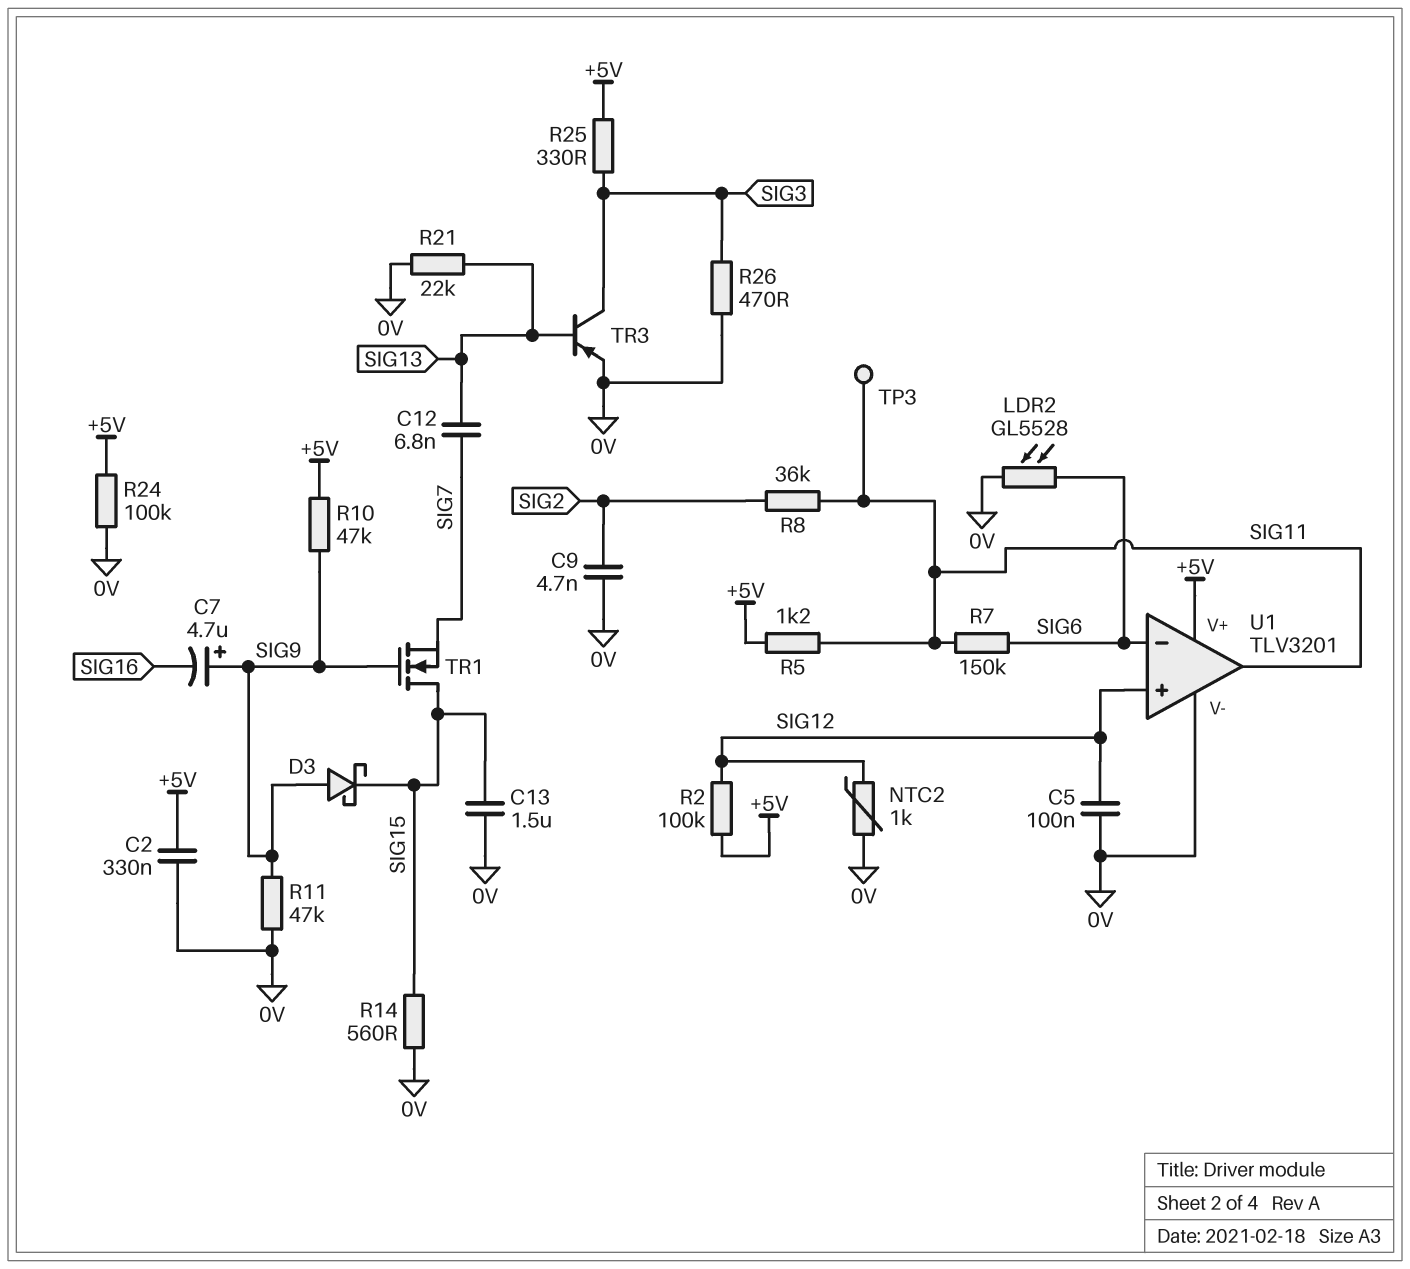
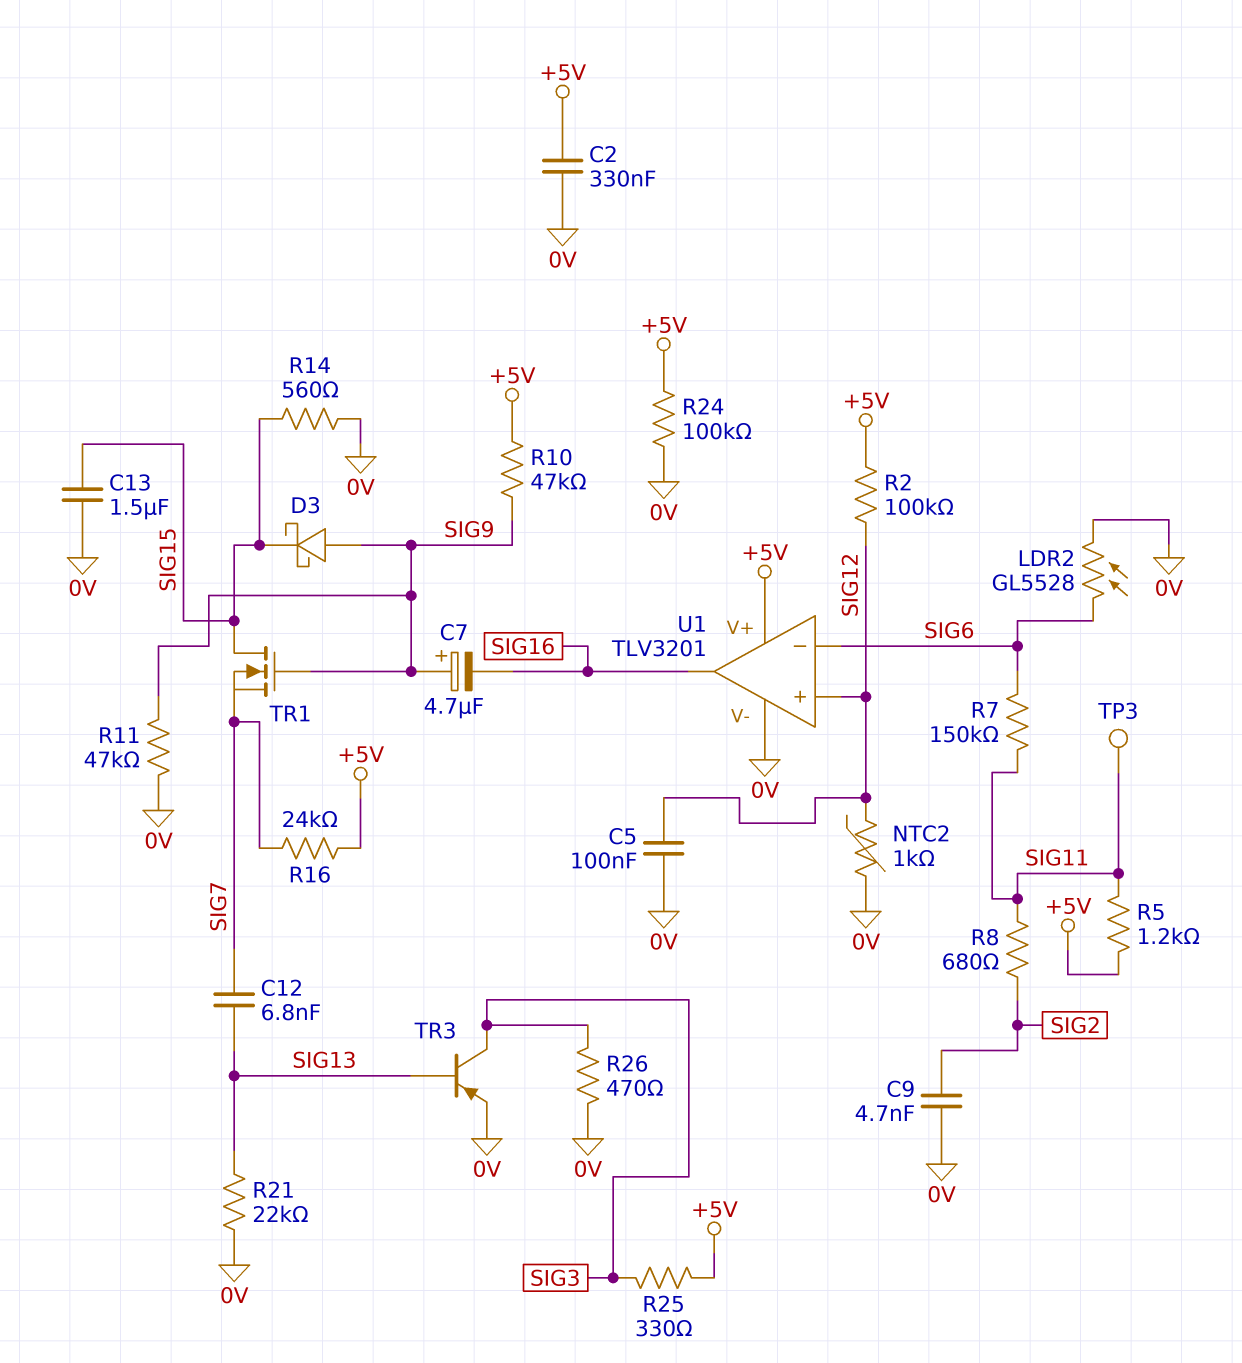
R8: 36k (SIG2, SIG11) -> 680 (SIG2, SIG11)
R16: none -> 24k (+5V, SIG7)
U1 pin out: SIG11 -> SIG16

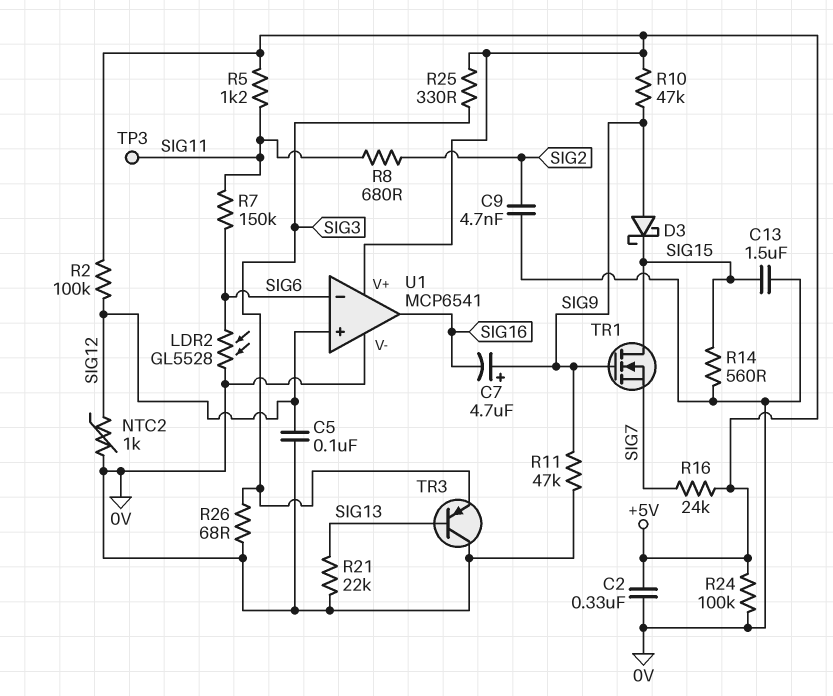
C12: 6.8nF (SIG7, SIG13) -> none
R26: 470 (0V, SIG3) -> 68 (0V, SIG3)
TR3: PNP (B SIG13, C SIG3, E 0V) -> PNP (B SIG13, C 0V, E SIG3)
U1: TLV3201 -> MCP6541

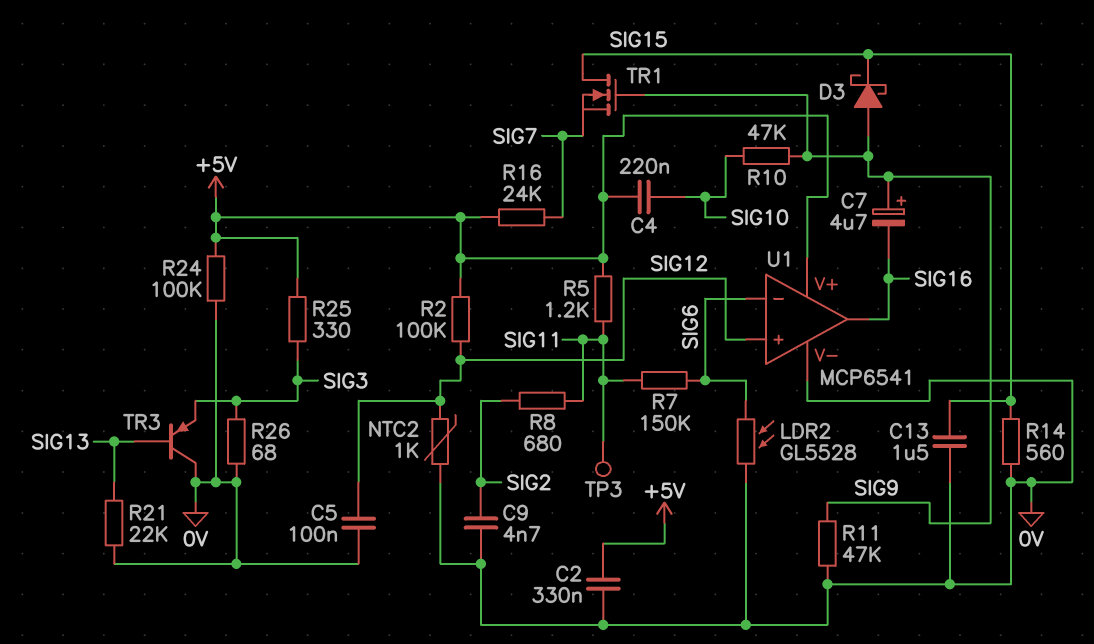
C4: none -> 220nF (+5V, SIG10)
R10: 47k (+5V, SIG9) -> 47k (SIG9, SIG10)

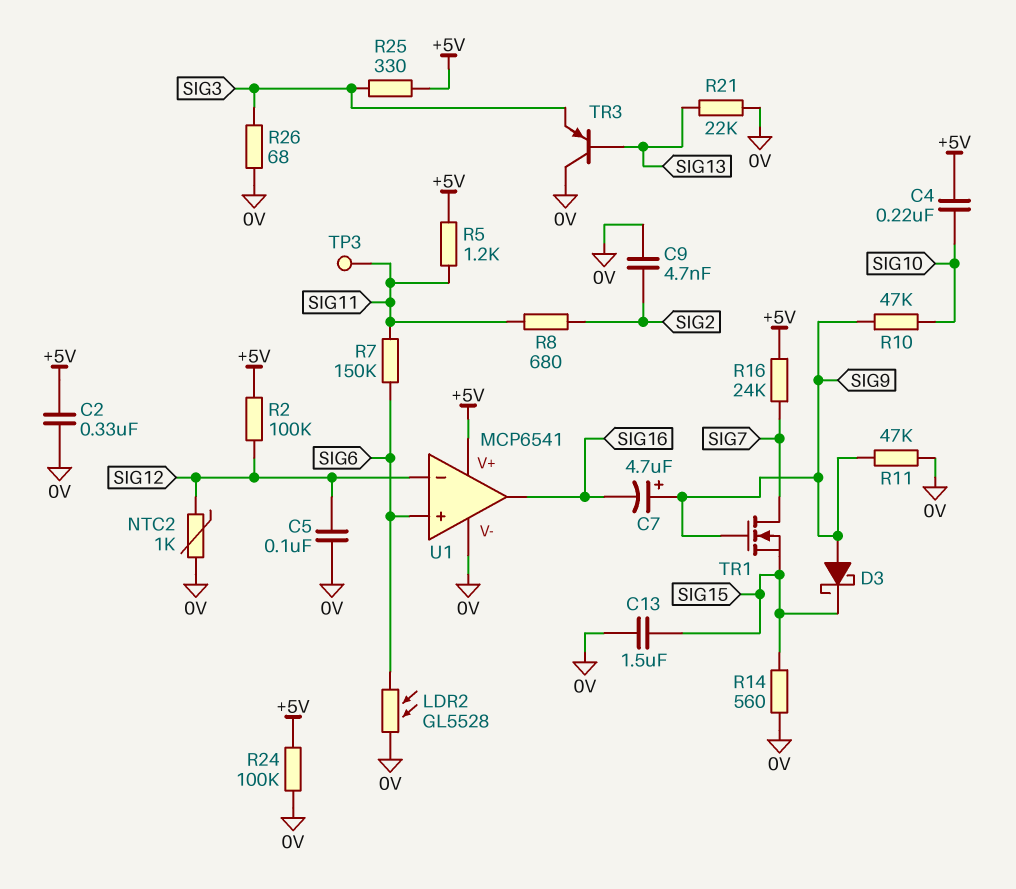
TR1: NMOS (G SIG9, D SIG15, S SIG7) -> NMOS (G SIG9, D SIG7, S SIG15)
U1 pin in+: SIG12 -> SIG6
U1 pin in-: SIG6 -> SIG12

